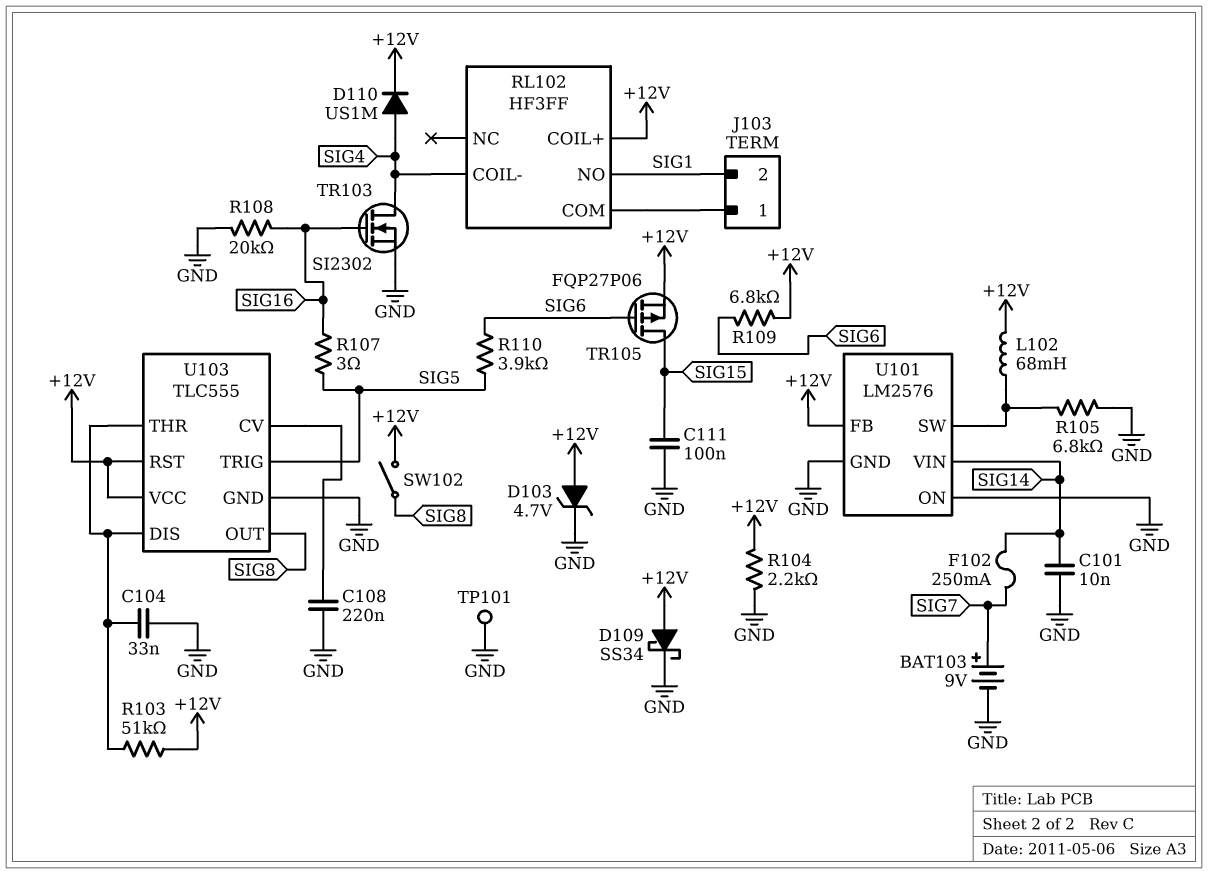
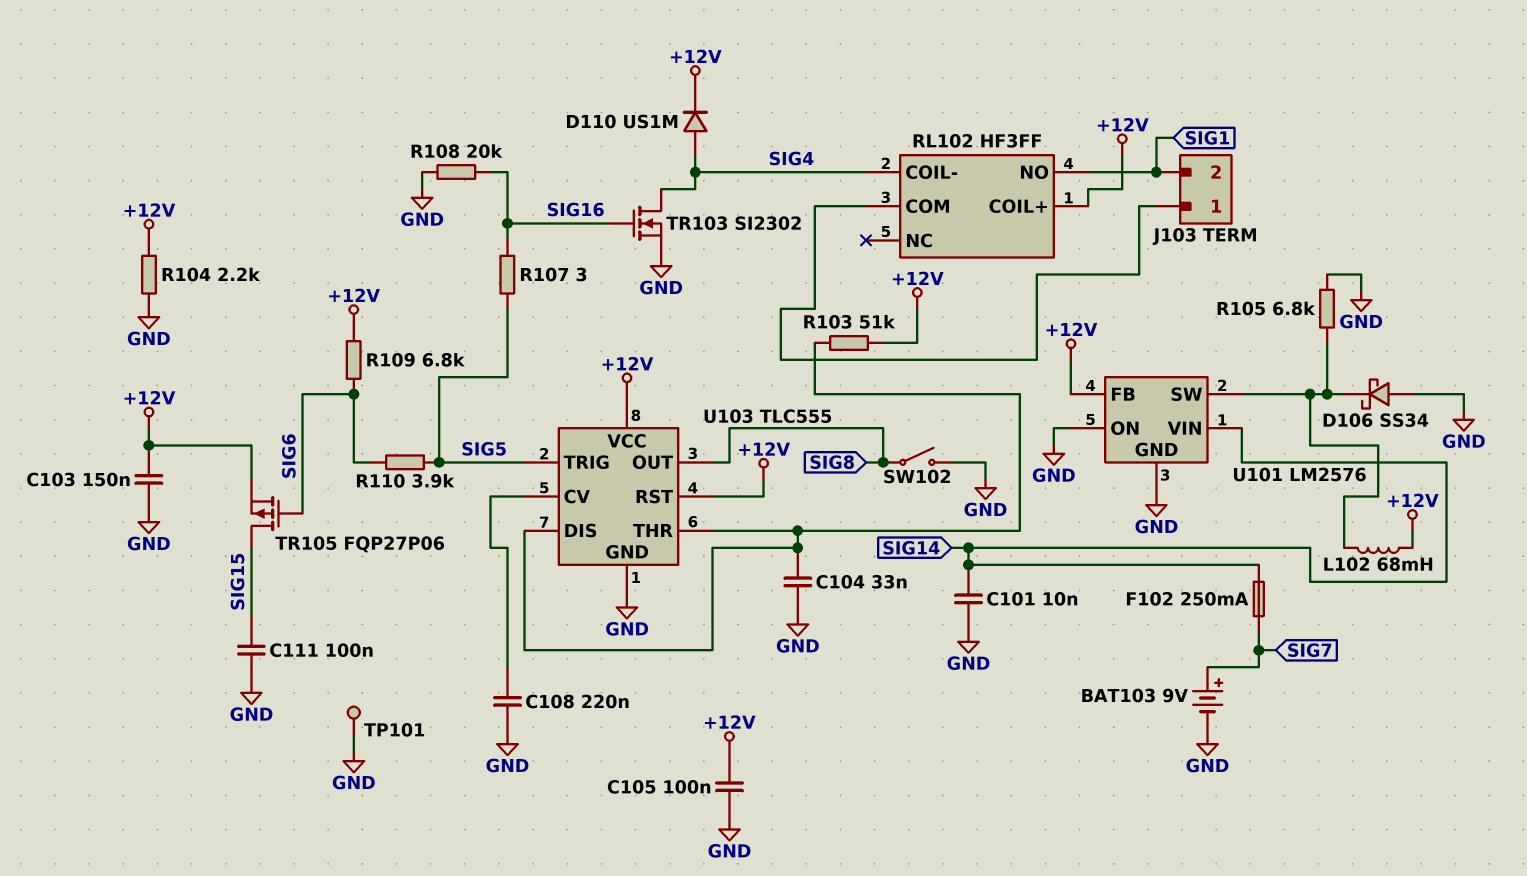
C103: none -> 150nF (+12V, GND)
C105: none -> 100nF (+12V, GND)
D103: zener 4.7V (A +12V, K GND) -> none
D106: none -> schottky SS34 (A GND, K U101/SW)
D109: schottky SS34 (A +12V, K GND) -> none
SW102: switch (+12V, SIG8) -> switch (GND, SIG8)

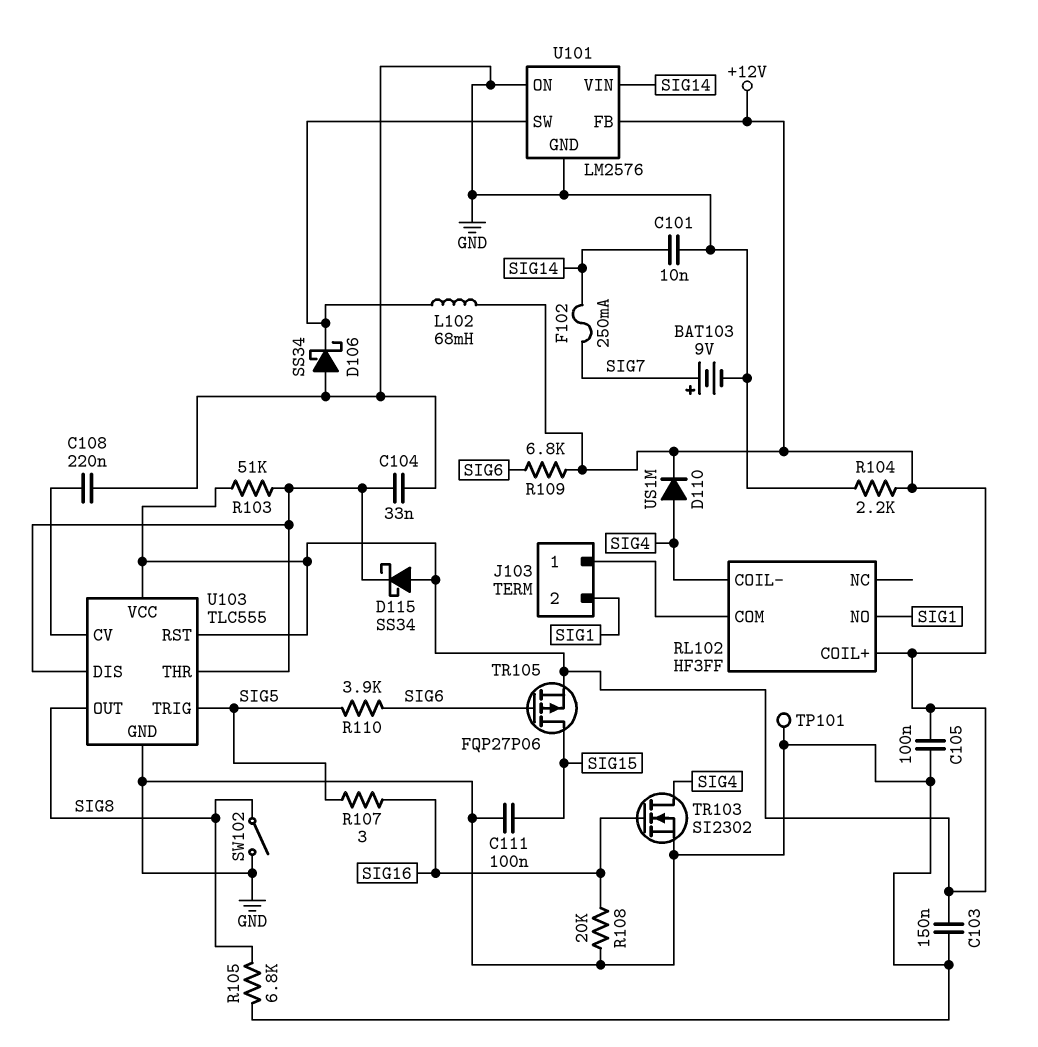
D115: none -> schottky SS34 (A +12V, K U103/DIS)
R105: 6.8k (GND, U101/SW) -> 6.8k (GND, SIG8)

